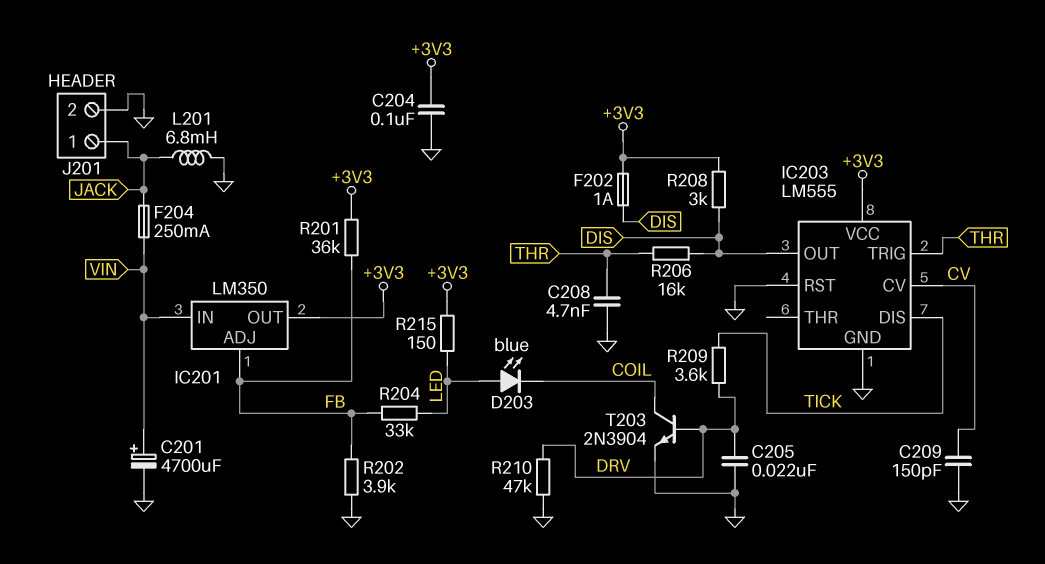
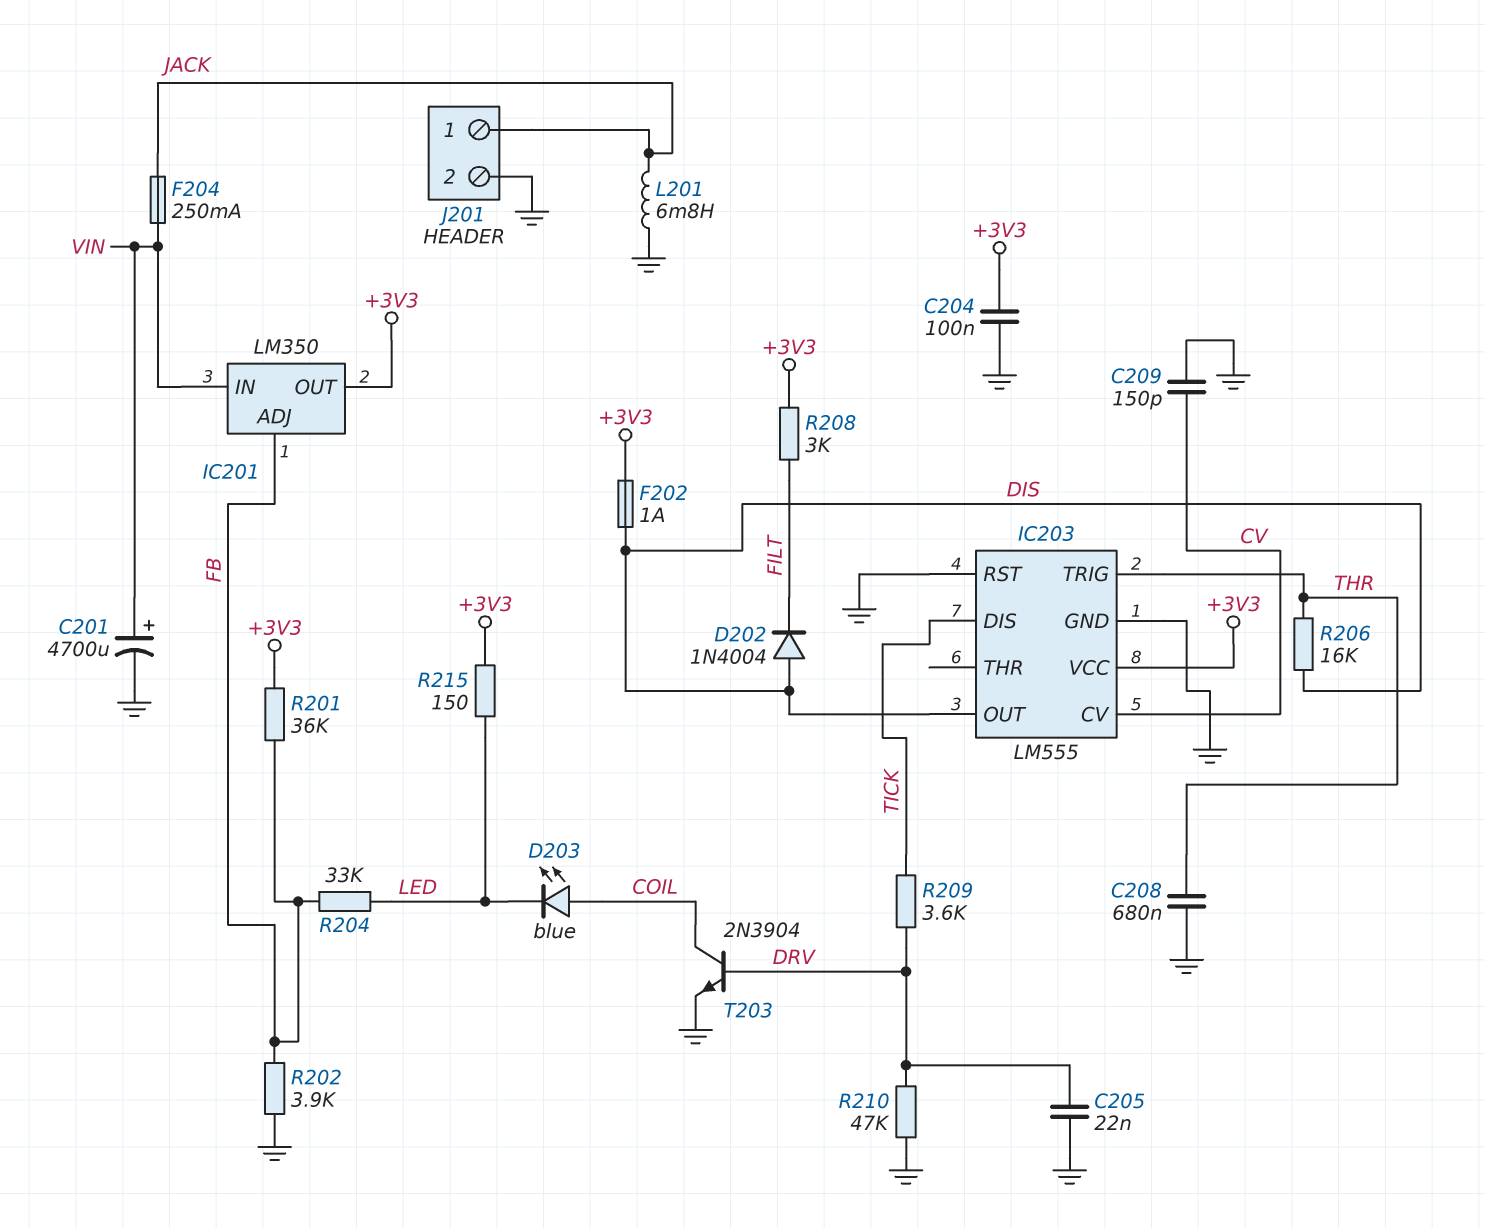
C208: 4.7nF (GND, THR) -> 680nF (GND, THR)
D202: none -> diode 1N4004 (A DIS, K FILT)
D203: LED blue (A LED, K COIL) -> LED blue (A COIL, K LED)
R208: 3k (+3V3, DIS) -> 3k (+3V3, FILT)

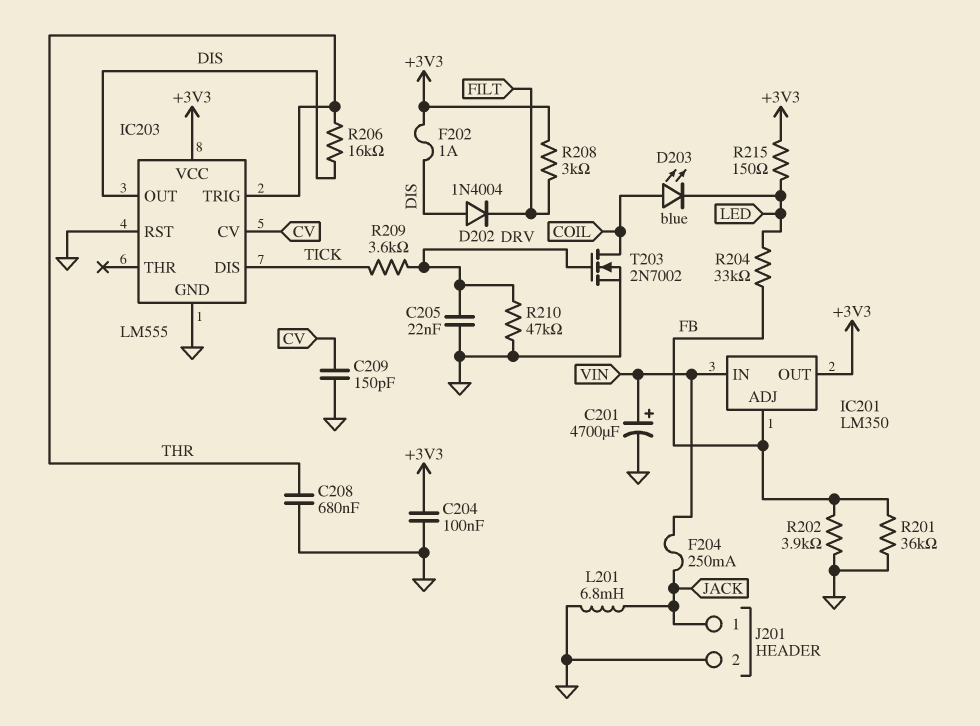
R201: 36k (+3V3, FB) -> 36k (FB, GND)
T203: NPN 2N3904 (B DRV, C COIL, E GND) -> NMOS 2N7002 (G DRV, D COIL, S GND)

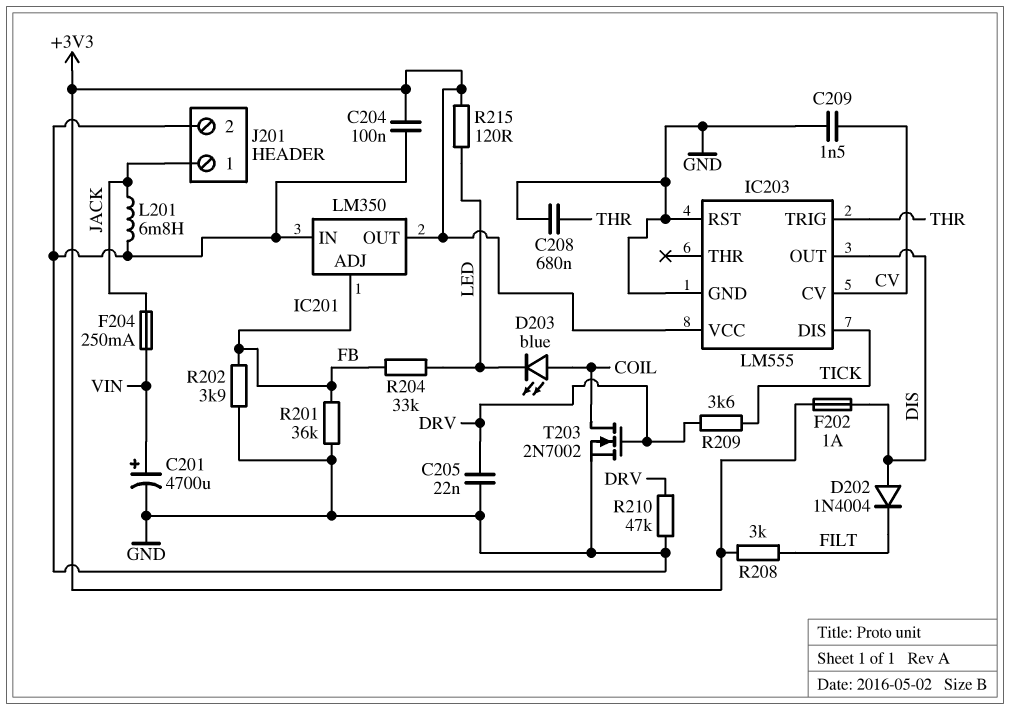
C209: 150pF (CV, GND) -> 1.5nF (CV, GND)
IC201 pin IN: VIN -> GND
R206: 16k (DIS, THR) -> none
R215: 150 (+3V3, LED) -> 120 (+3V3, LED)

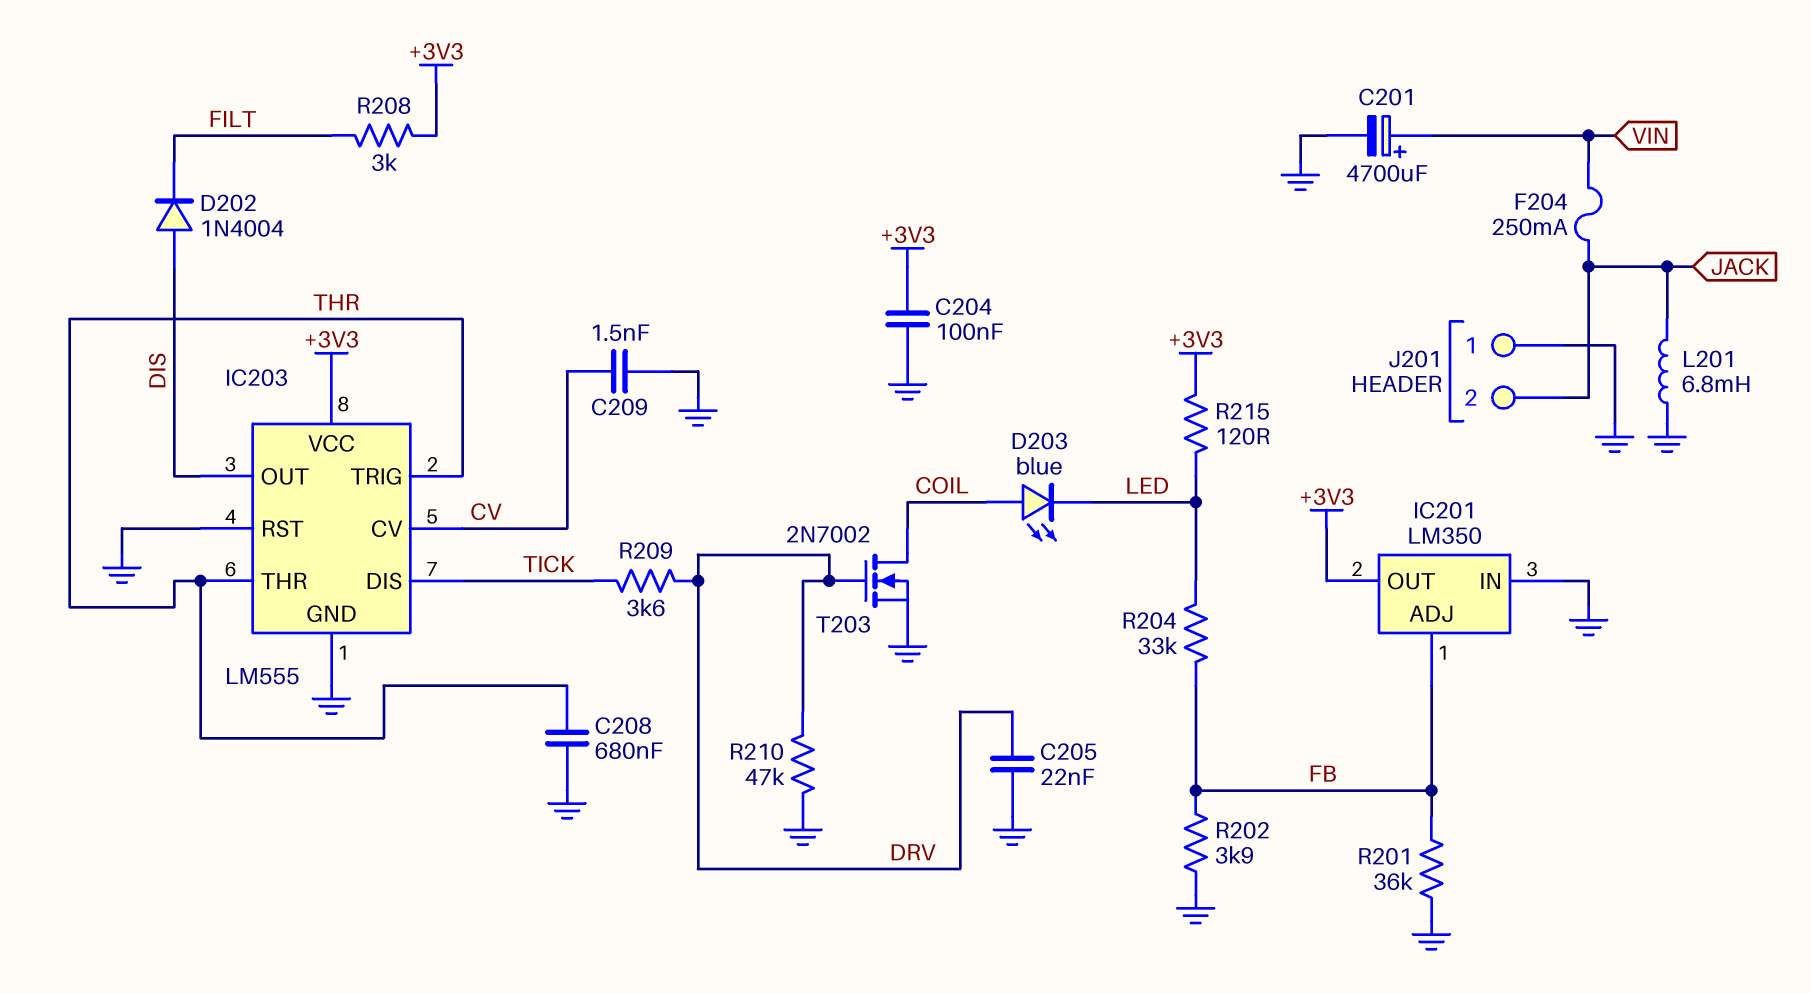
F202: 1A (+3V3, DIS) -> none
IC203 pin THR: none -> THR
J201 pin 1: JACK -> GND
J201 pin 2: GND -> JACK

